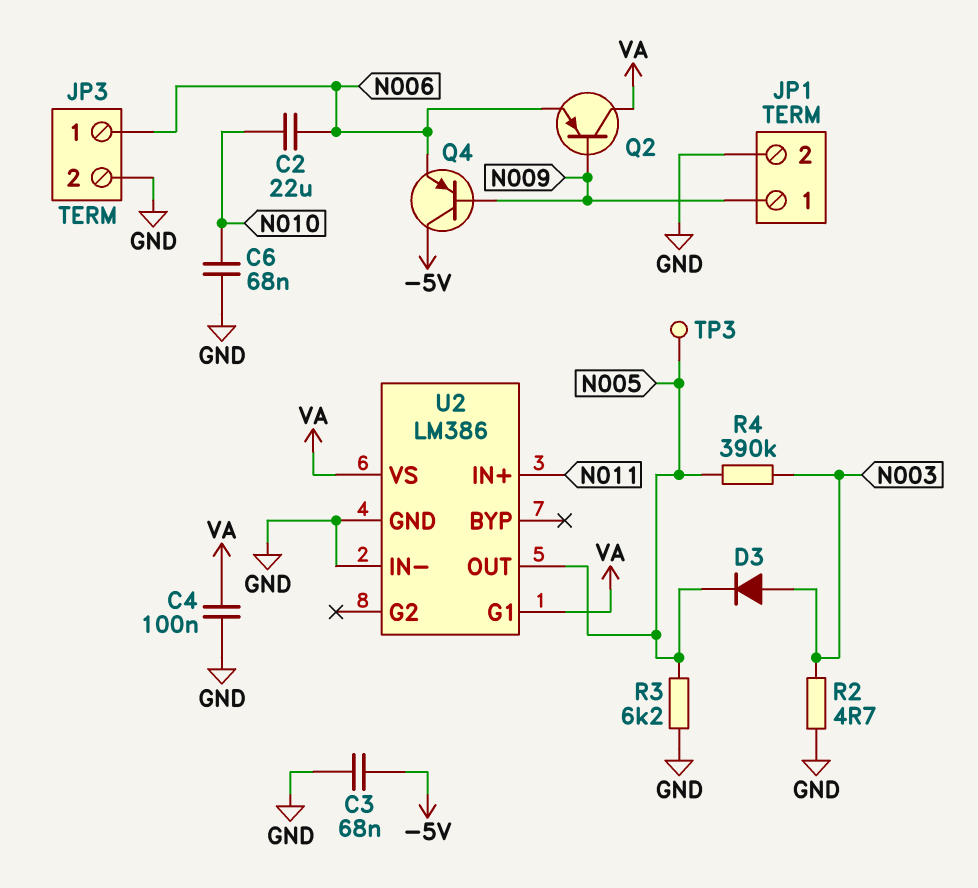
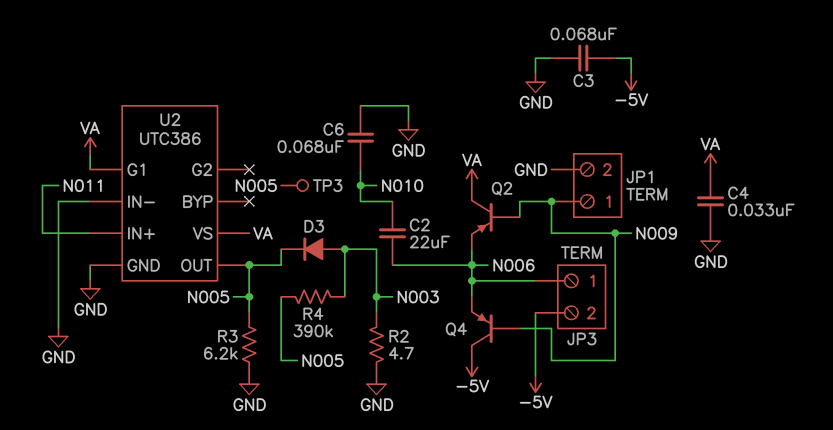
C4: 100nF (GND, VA) -> 33nF (GND, VA)
JP3 pin 2: GND -> -5V
U2: LM386 -> UTC386

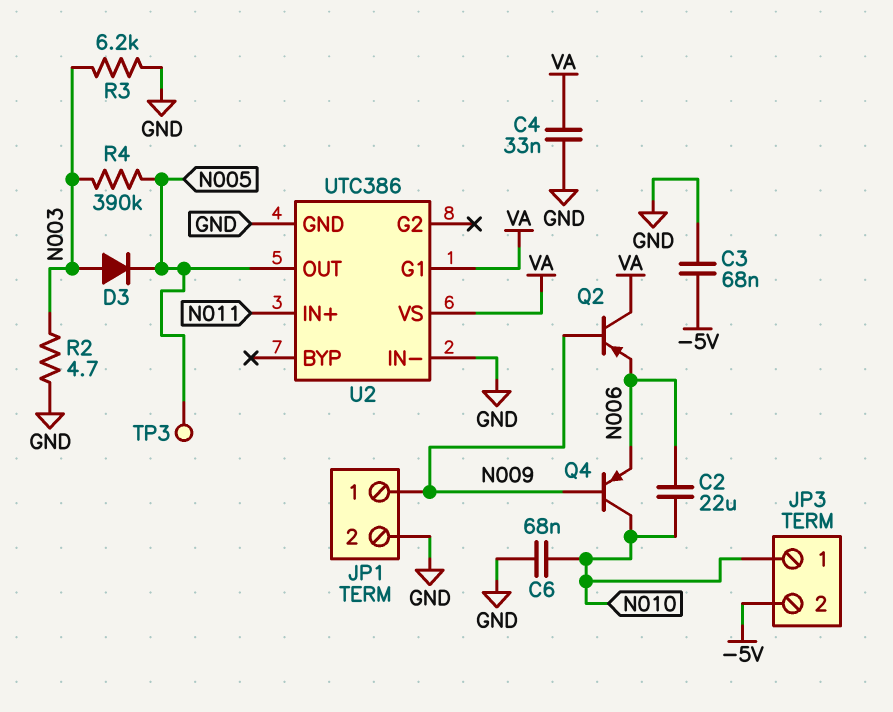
JP3 pin 1: N006 -> N010
Q4: PNP (B N009, C -5V, E N006) -> PNP (B N009, C N010, E N006)
R3: 6.2k (GND, N005) -> 6.2k (GND, N003)

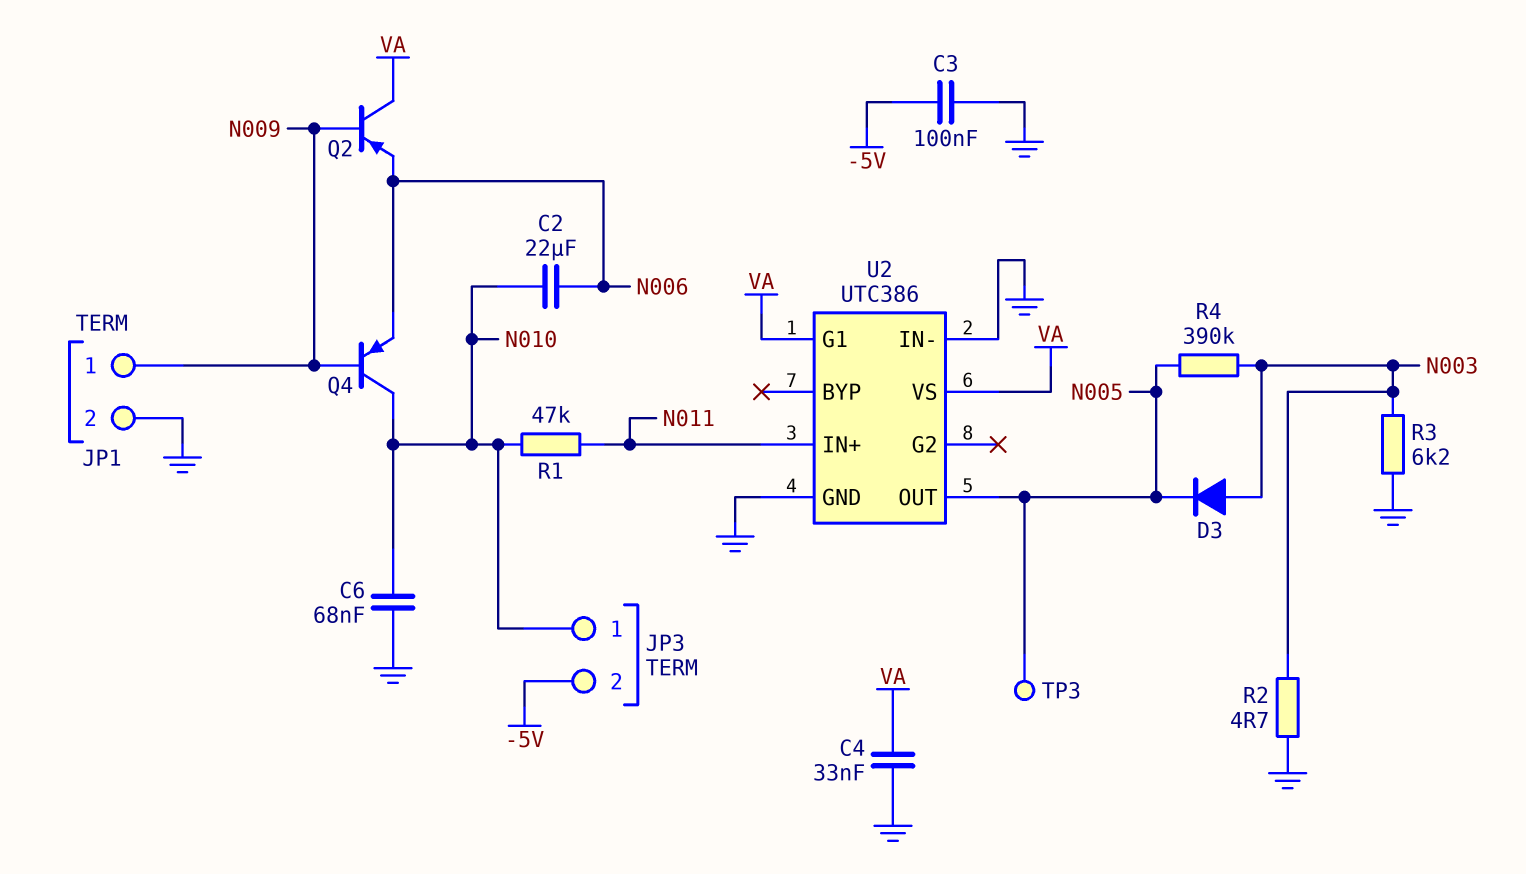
C3: 68nF (-5V, GND) -> 100nF (-5V, GND)
R1: none -> 47k (N010, N011)

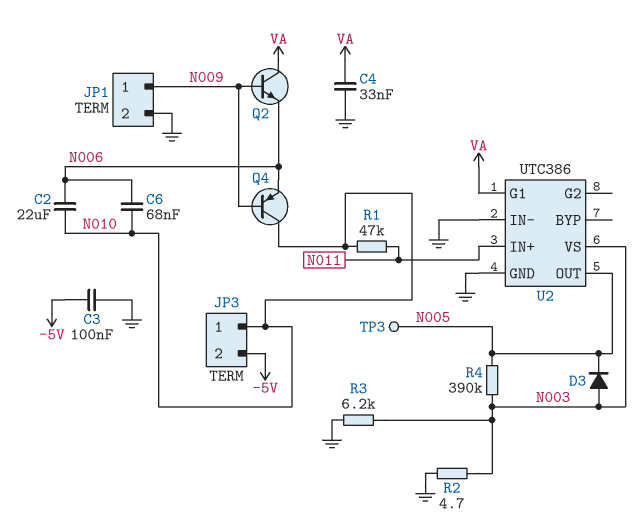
C6: 68nF (GND, N010) -> 68nF (N006, N010)
Q2: PNP (B N009, C VA, E N006) -> NPN (B N009, C VA, E N006)
U2 pin VS: VA -> N003

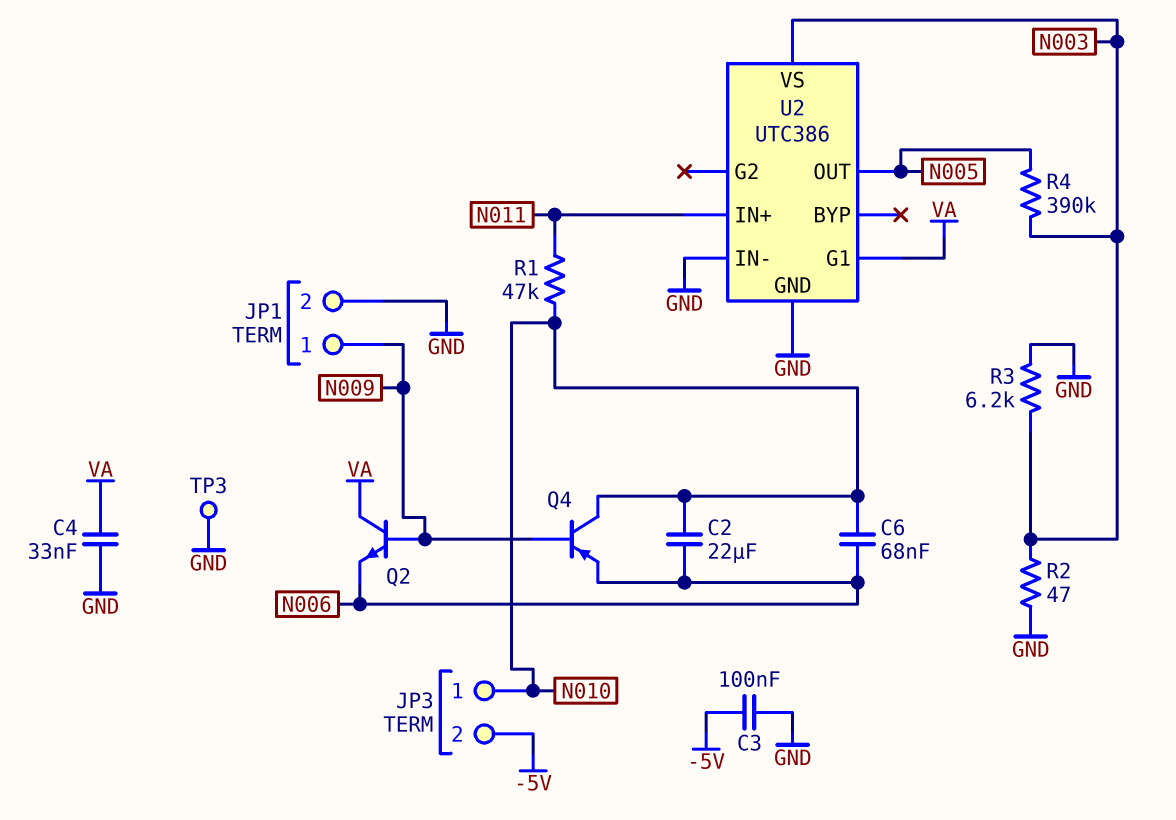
D3: diode (A N003, K N005) -> none
R2: 4.7 (GND, N003) -> 47 (GND, N003)
TP3: test point (N005) -> test point (GND)

